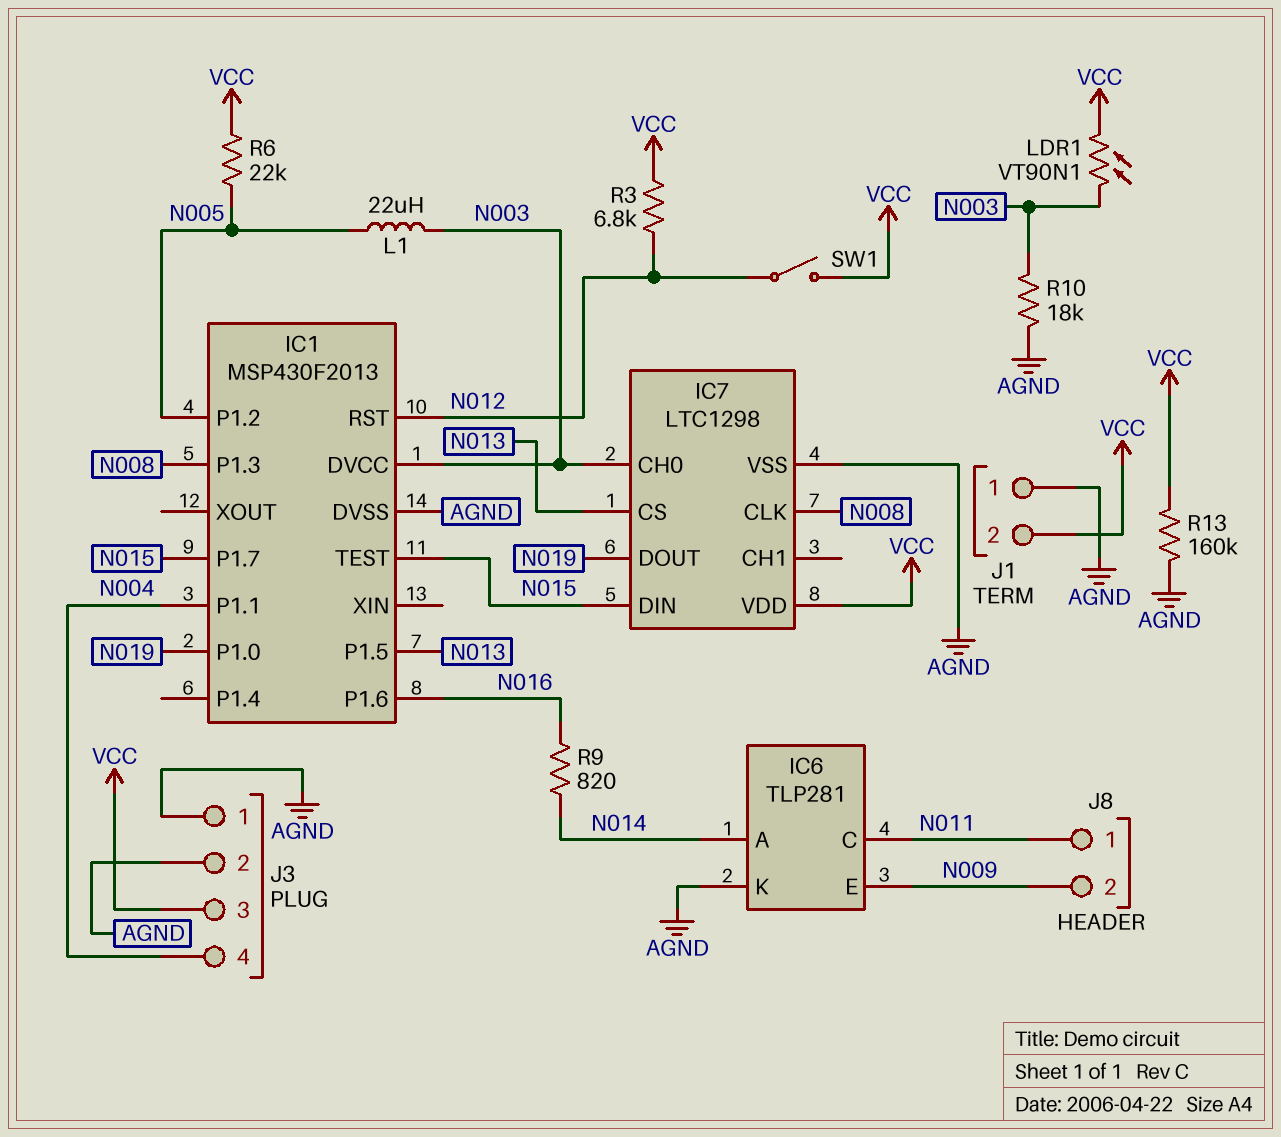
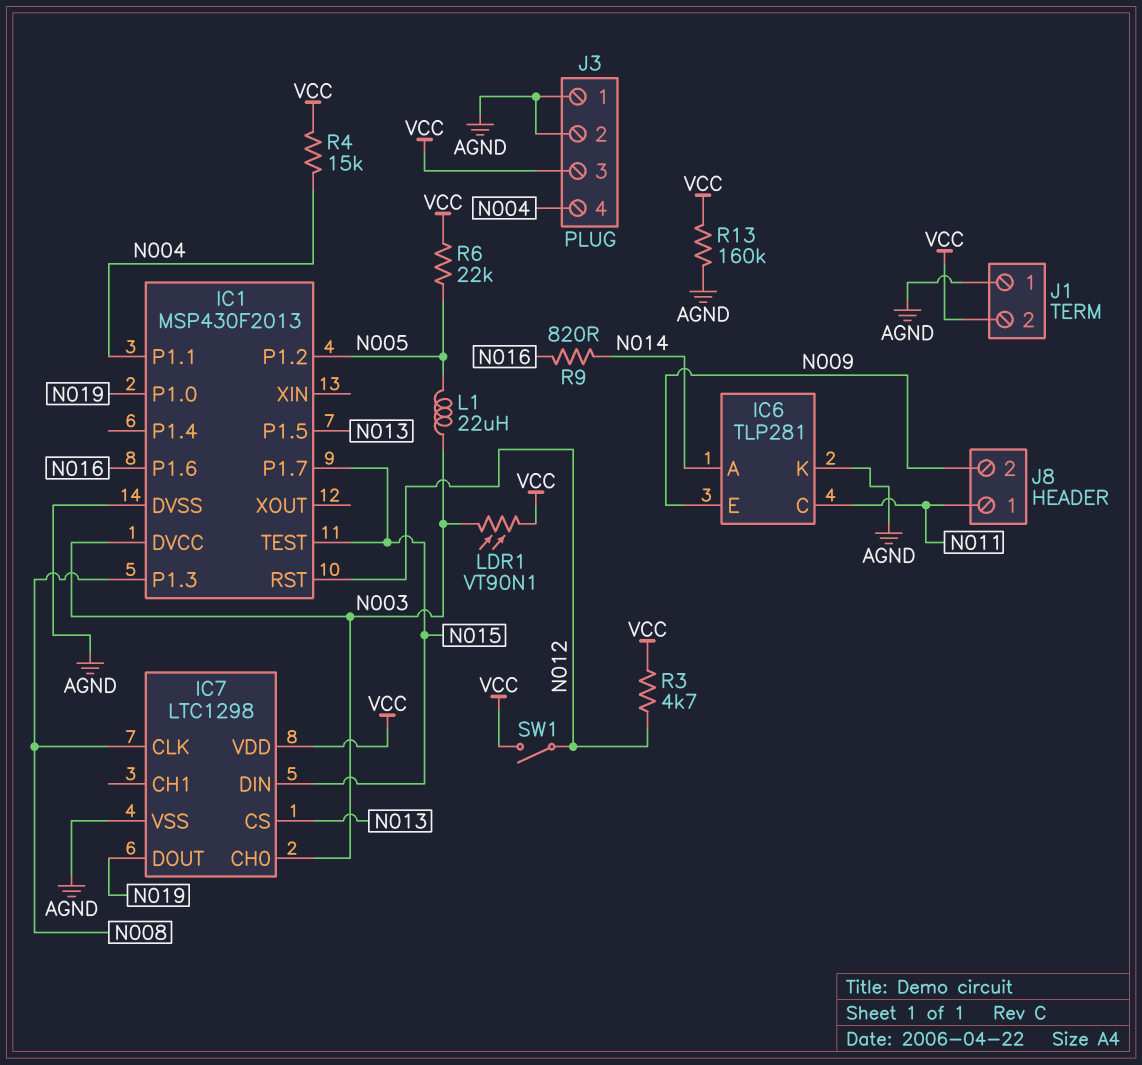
R3: 6.8k (N012, VCC) -> 4.7k (N012, VCC)
R4: none -> 15k (N004, VCC)
R10: 18k (AGND, N003) -> none

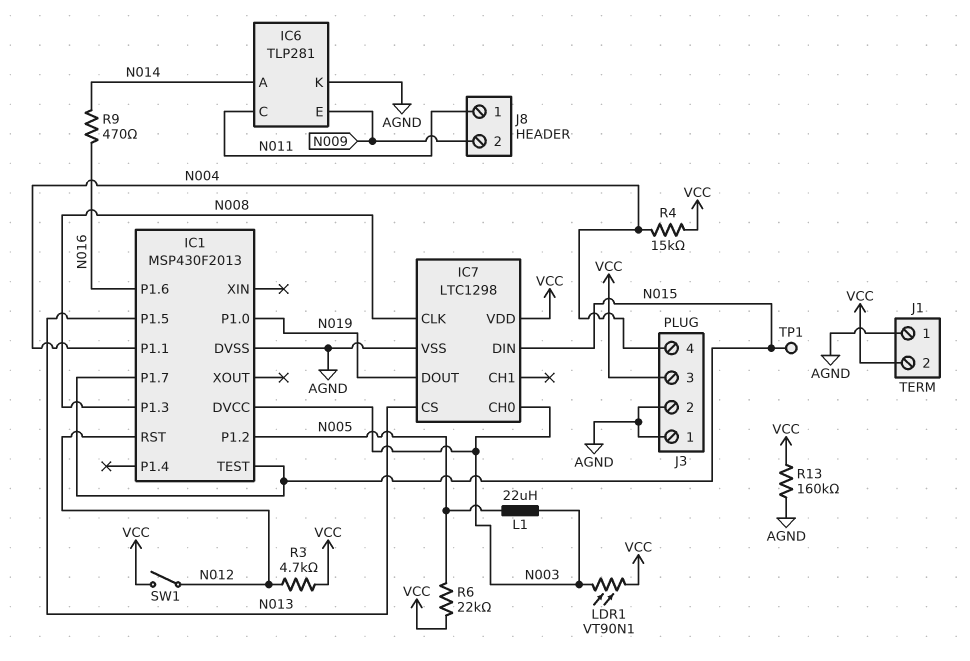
R9: 820 (N014, N016) -> 470 (N014, N016)
TP1: none -> test point (N015)

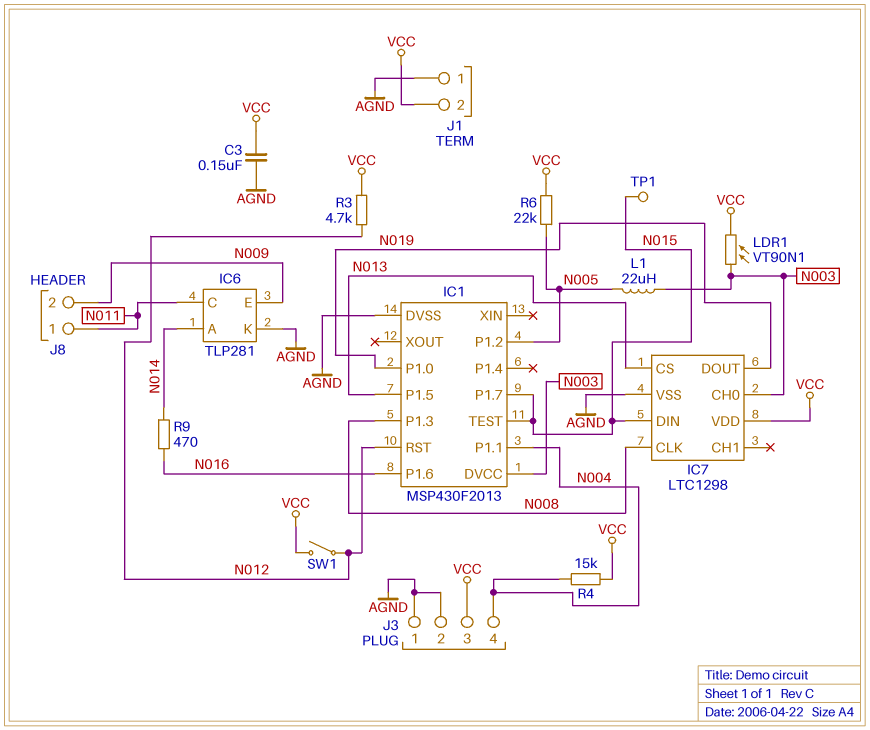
C3: none -> 150nF (AGND, VCC)
R13: 160k (AGND, VCC) -> none

